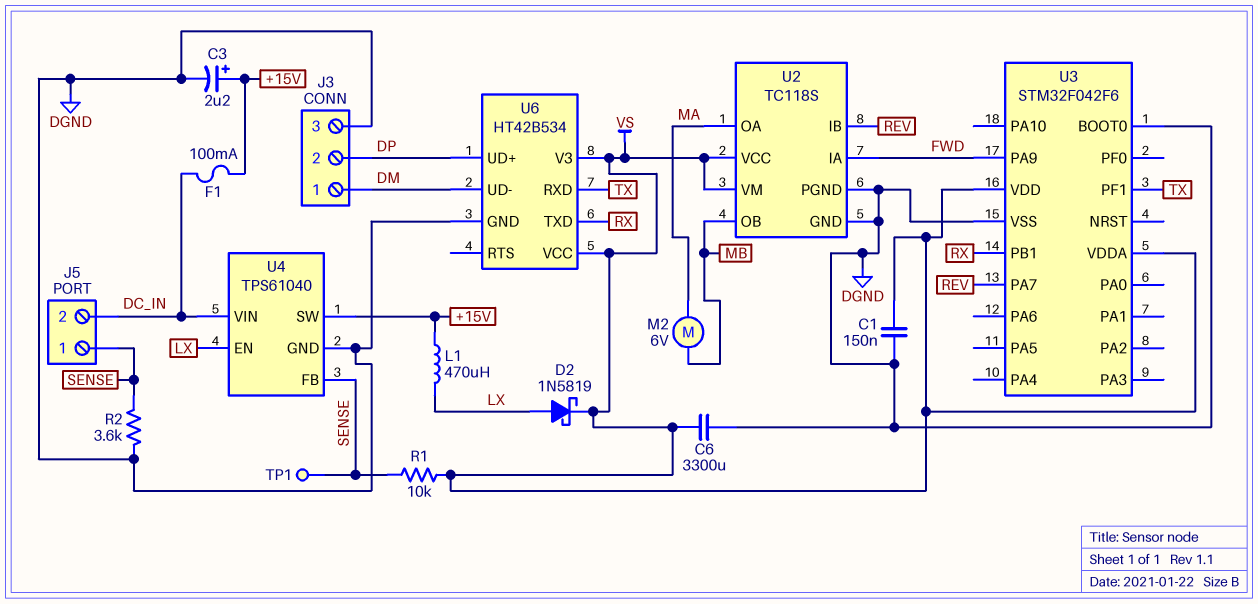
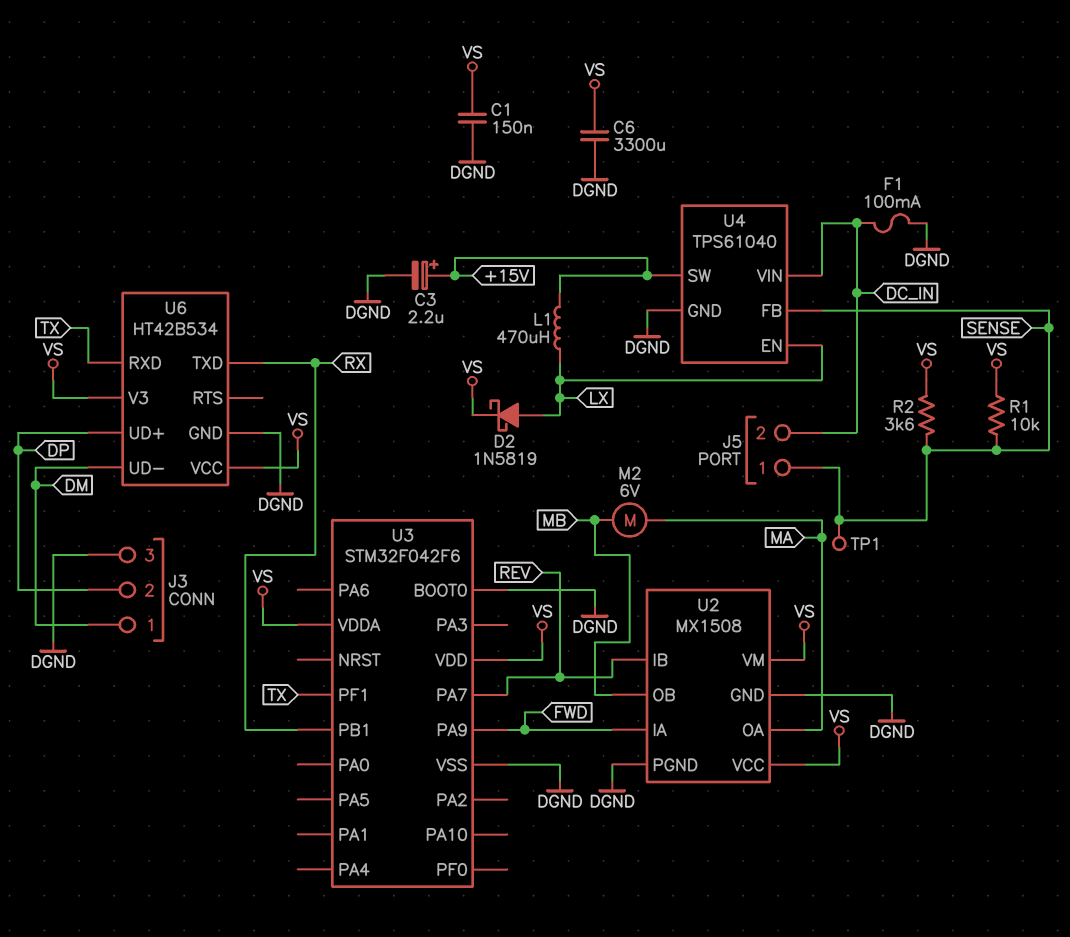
F1: 100mA (+15V, DC_IN) -> 100mA (DC_IN, DGND)
R2: 3.6k (DGND, SENSE) -> 3.6k (SENSE, VS)
U2: TC118S -> MX1508

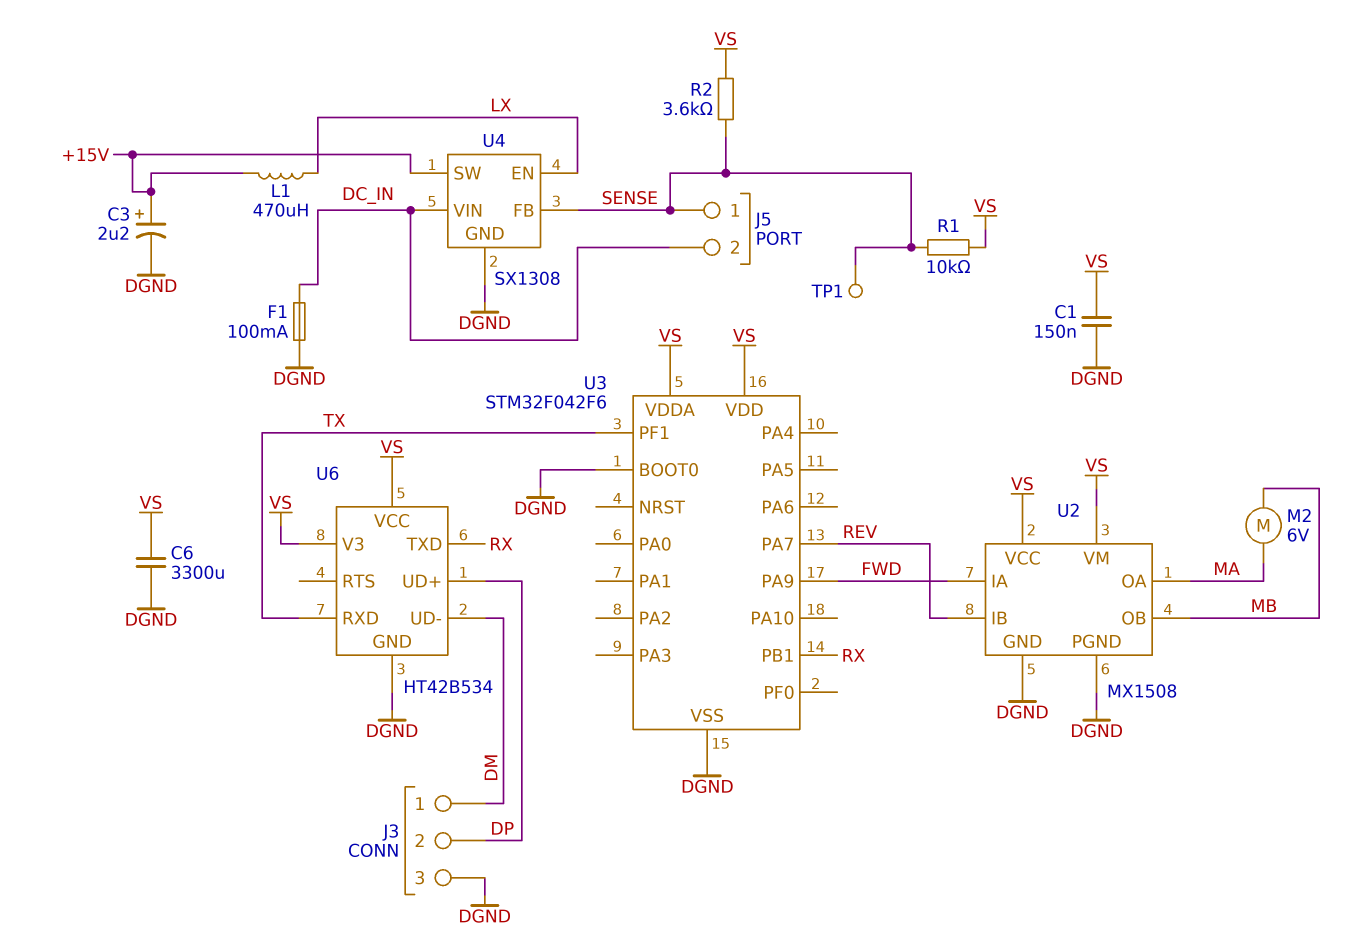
D2: schottky 1N5819 (A LX, K VS) -> none
U4: TPS61040 -> SX1308

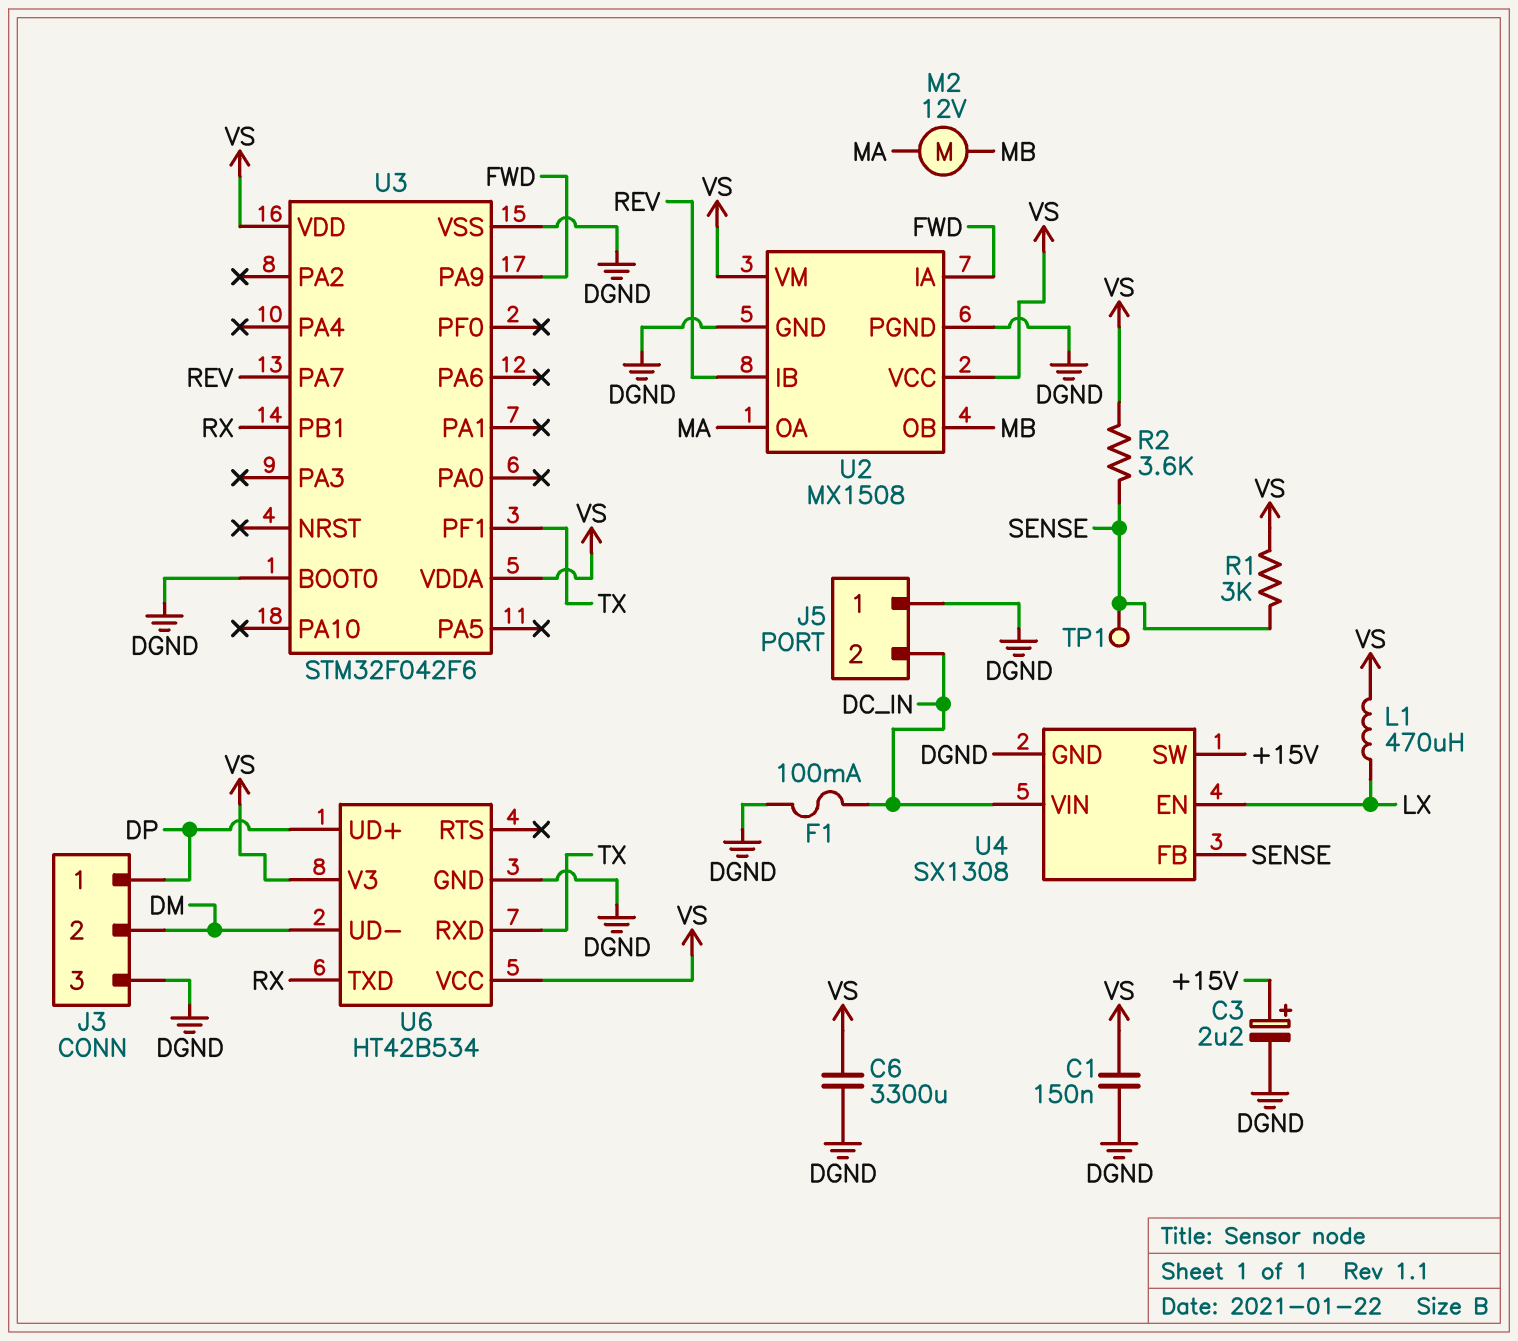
J3 pin 1: DM -> DP
J3 pin 2: DP -> DM
J5 pin 1: SENSE -> DGND
L1: 470uH (+15V, LX) -> 470uH (LX, VS)
M2: motor 6V (MA, MB) -> motor 12V (MA, MB)
R1: 10k (SENSE, VS) -> 3k (SENSE, VS)

